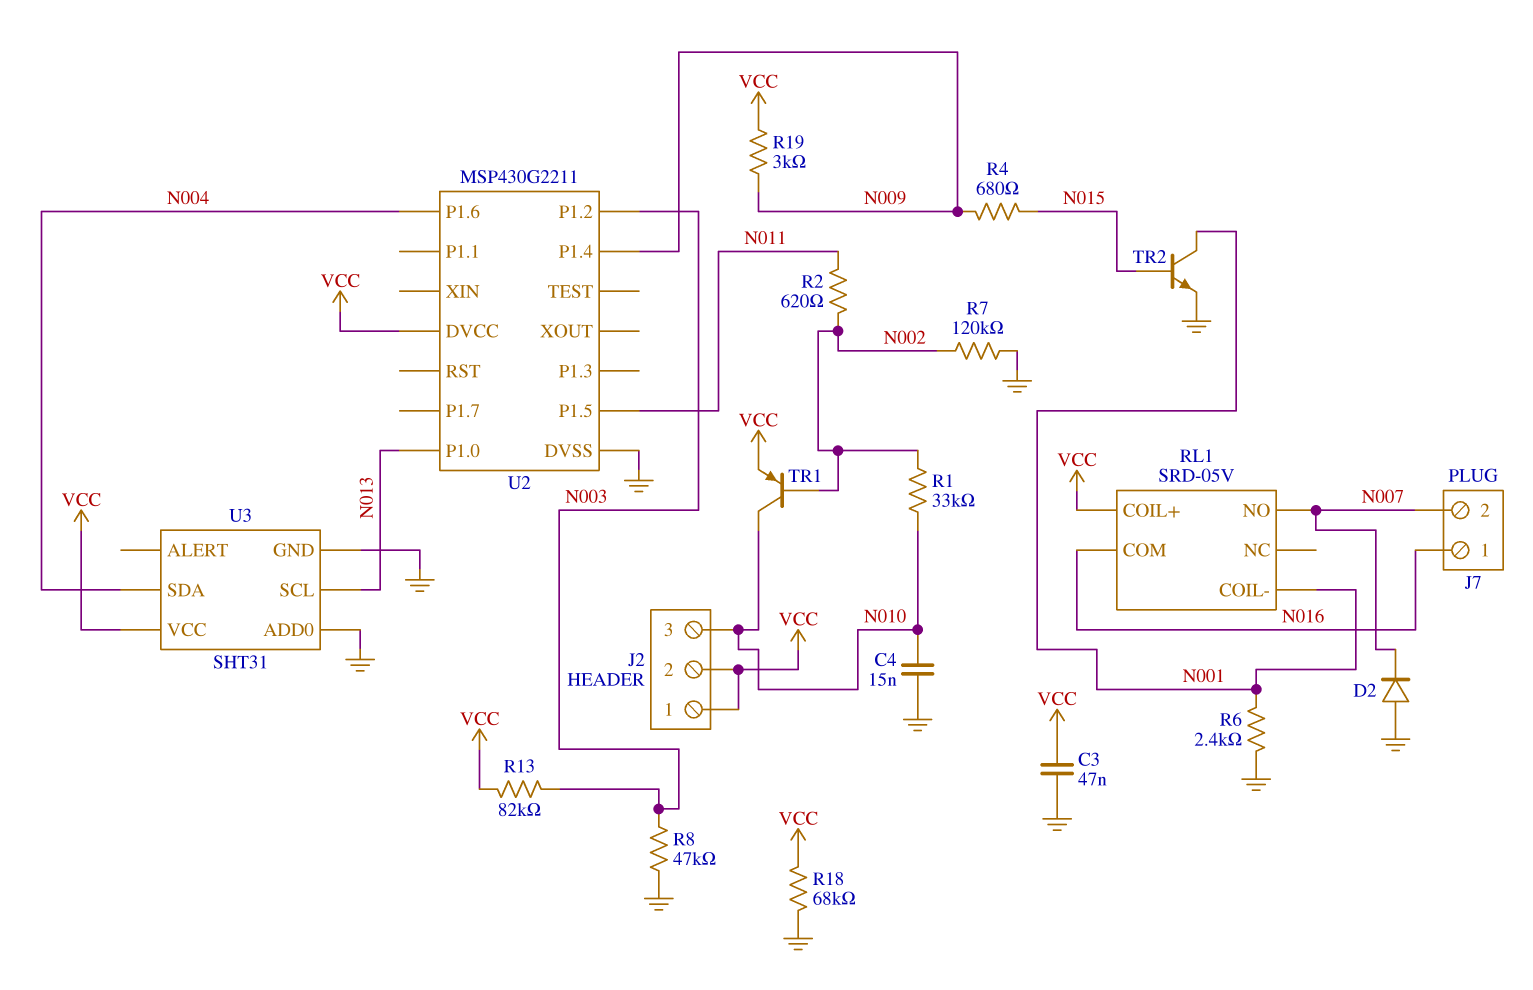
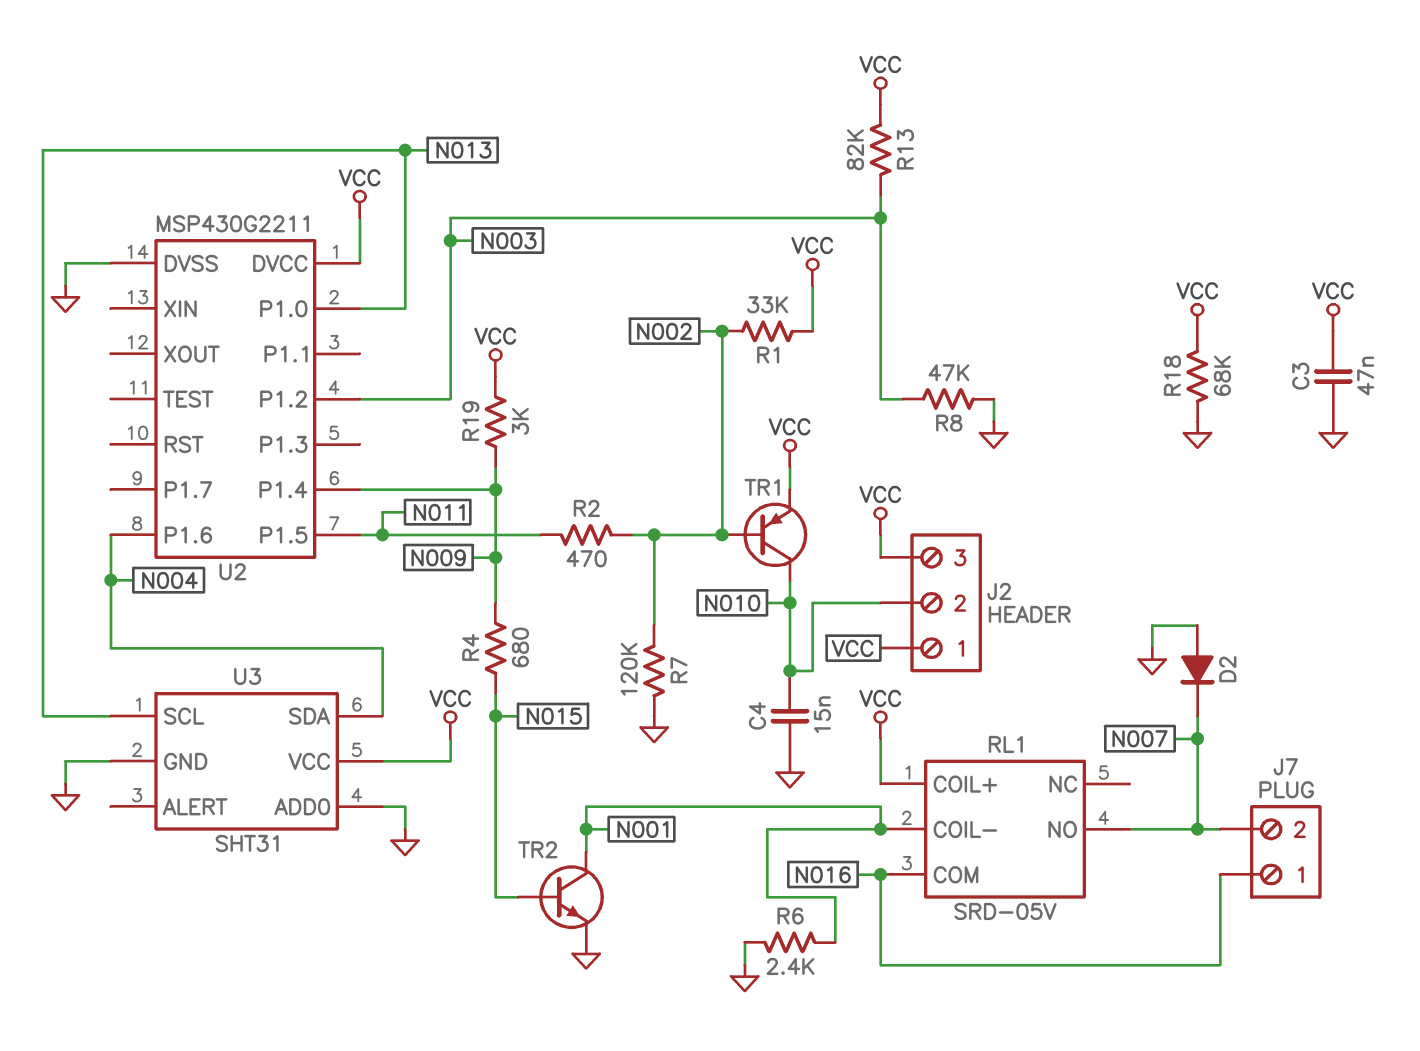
J2 pin 2: VCC -> N010
J2 pin 3: N010 -> VCC
R1: 33k (N002, N010) -> 33k (N002, VCC)
R2: 620 (N002, N011) -> 470 (N002, N011)

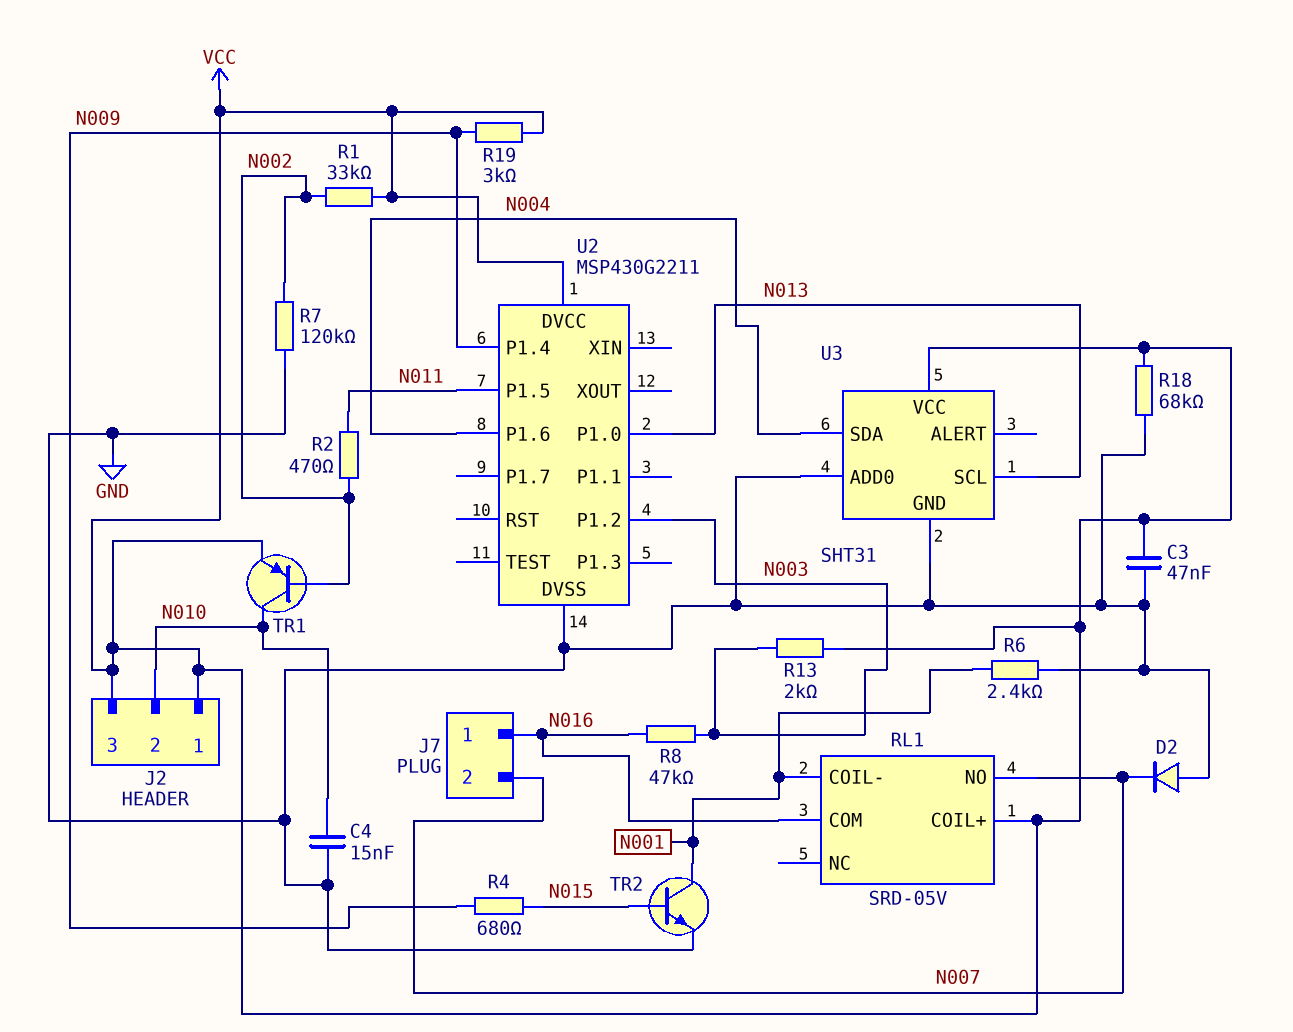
R8: 47k (GND, N003) -> 47k (N003, N016)
R13: 82k (N003, VCC) -> 2k (N003, VCC)

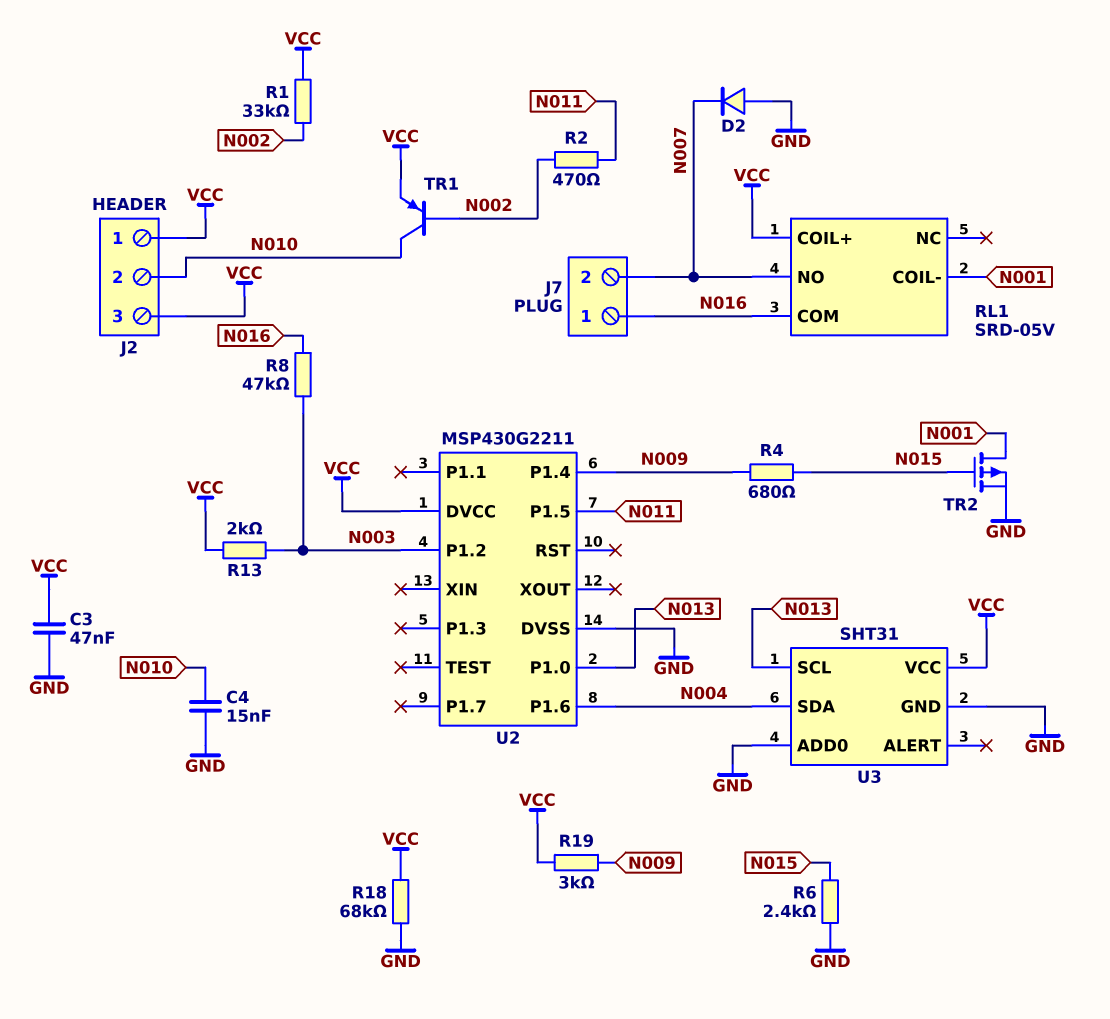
R6: 2.4k (GND, N001) -> 2.4k (GND, N015)
R7: 120k (GND, N002) -> none
TR2: NPN (B N015, C N001, E GND) -> PMOS (G N015, D N001, S GND)

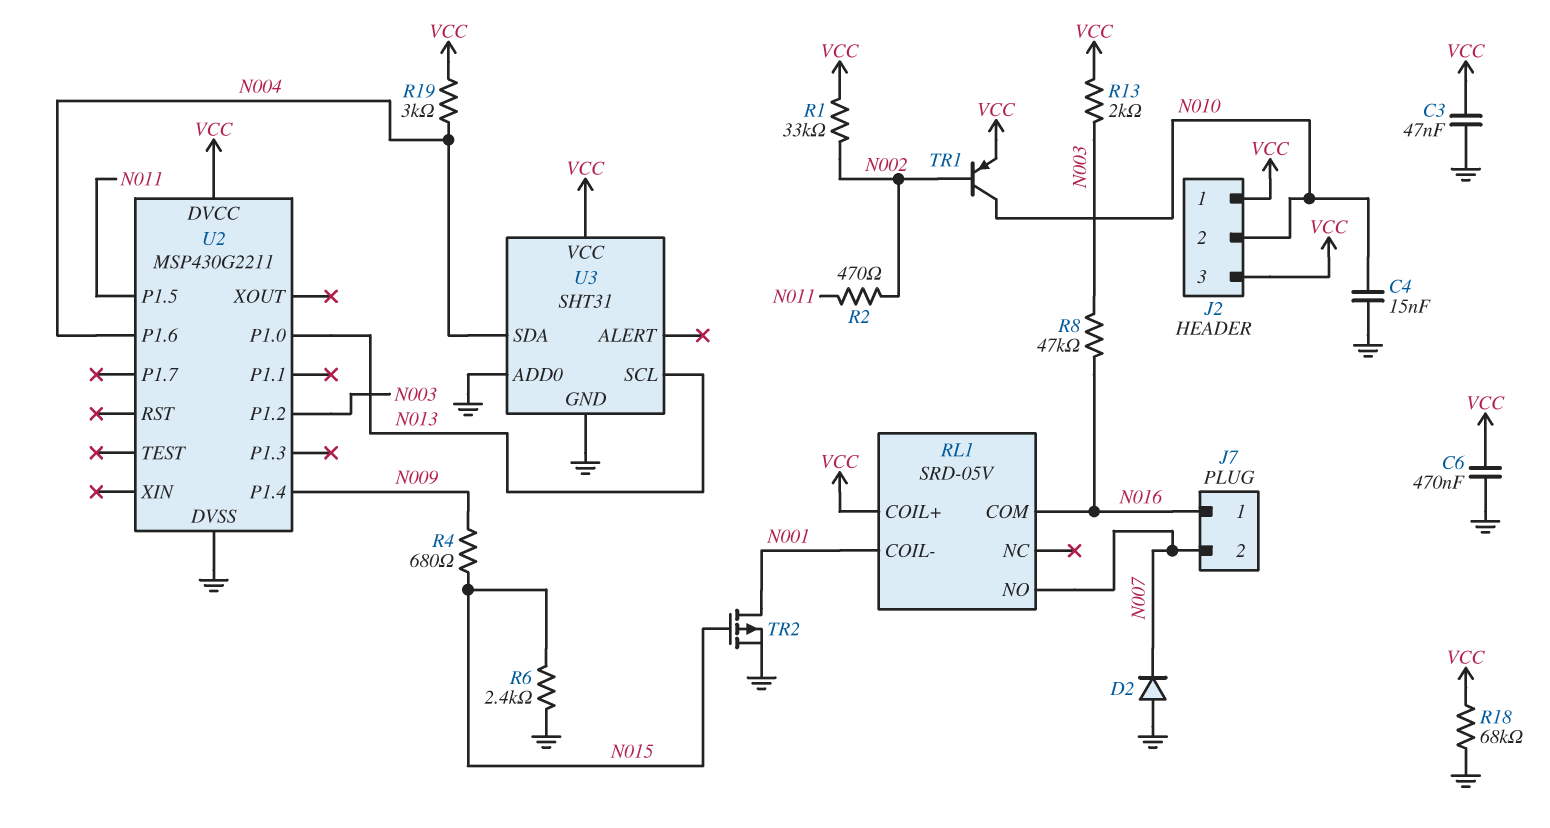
C6: none -> 470nF (GND, VCC)
R19: 3k (N009, VCC) -> 3k (N004, VCC)

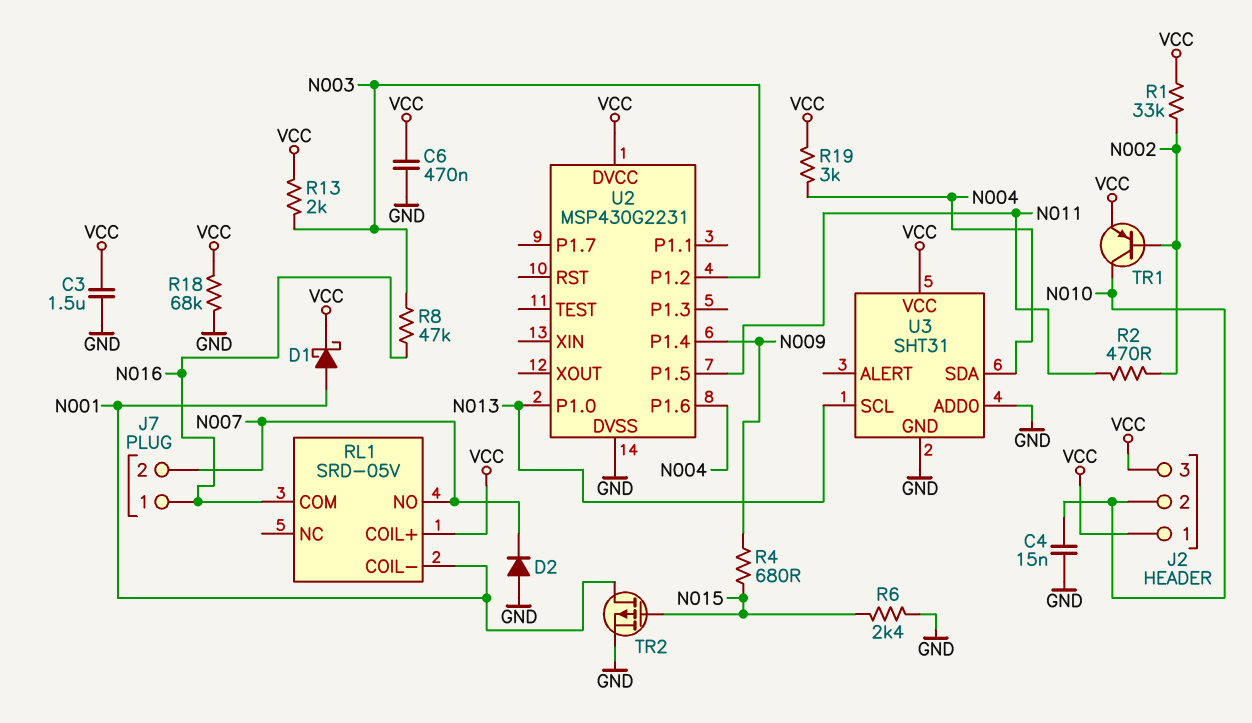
C3: 47nF (GND, VCC) -> 1.5uF (GND, VCC)
D1: none -> schottky (A N001, K VCC)
U2: MSP430G2211 -> MSP430G2231

